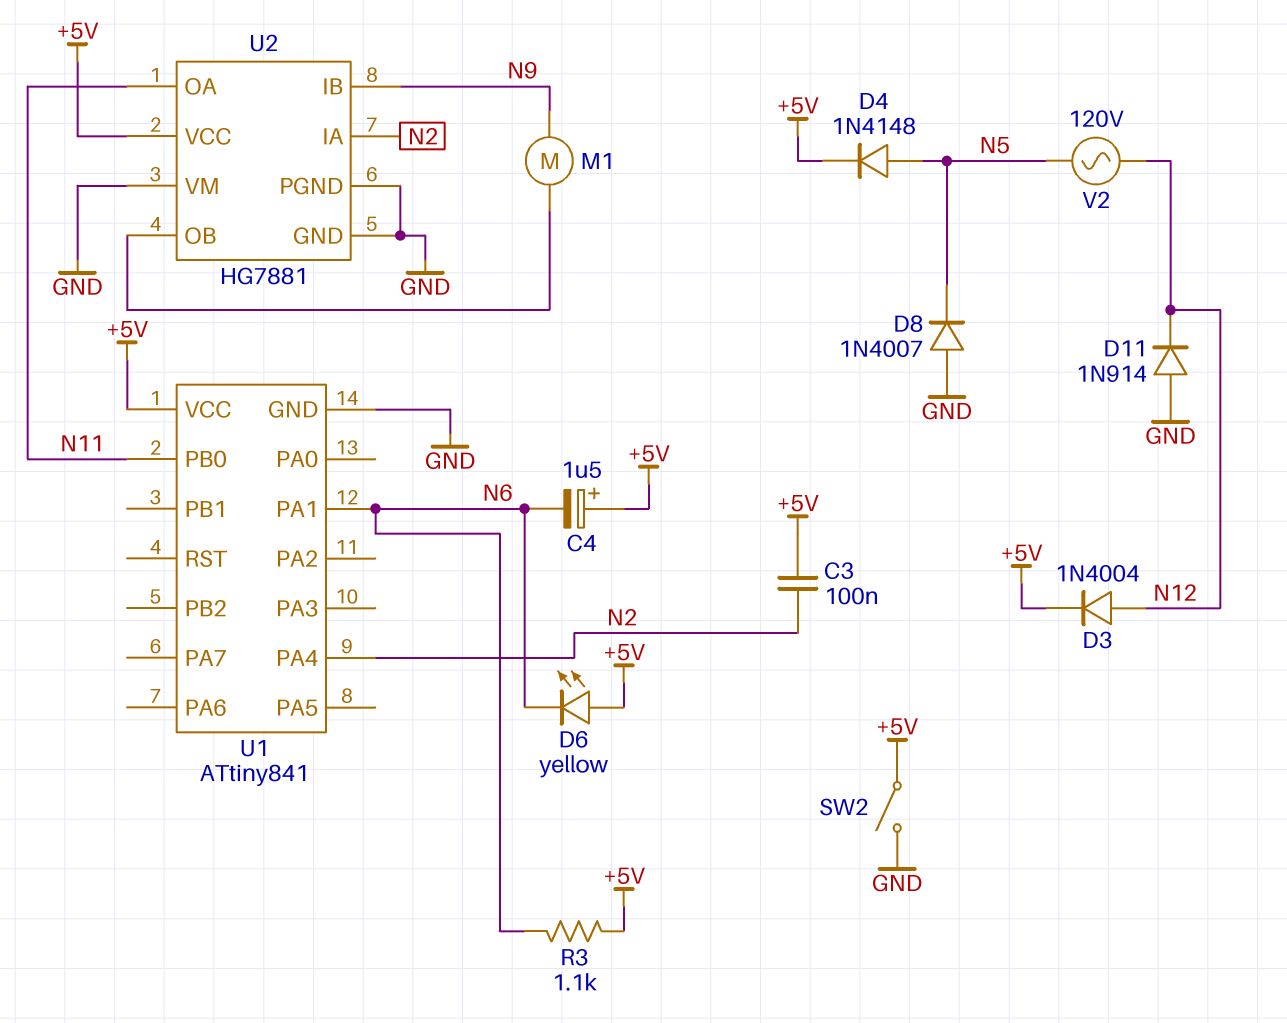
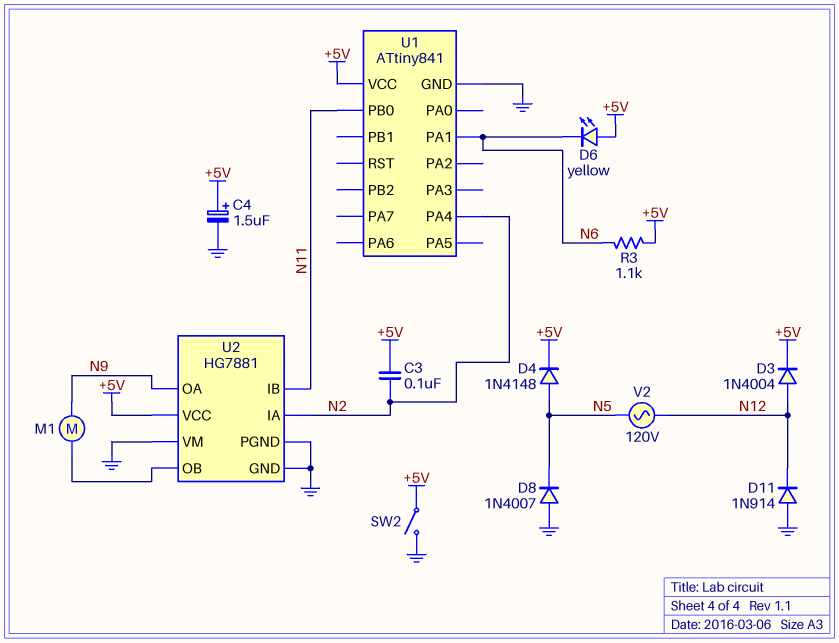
C4: 1.5uF (plus +5V, minus N6) -> 1.5uF (plus +5V, minus GND)
U2 pin IB: N9 -> N11
U2 pin OA: N11 -> N9

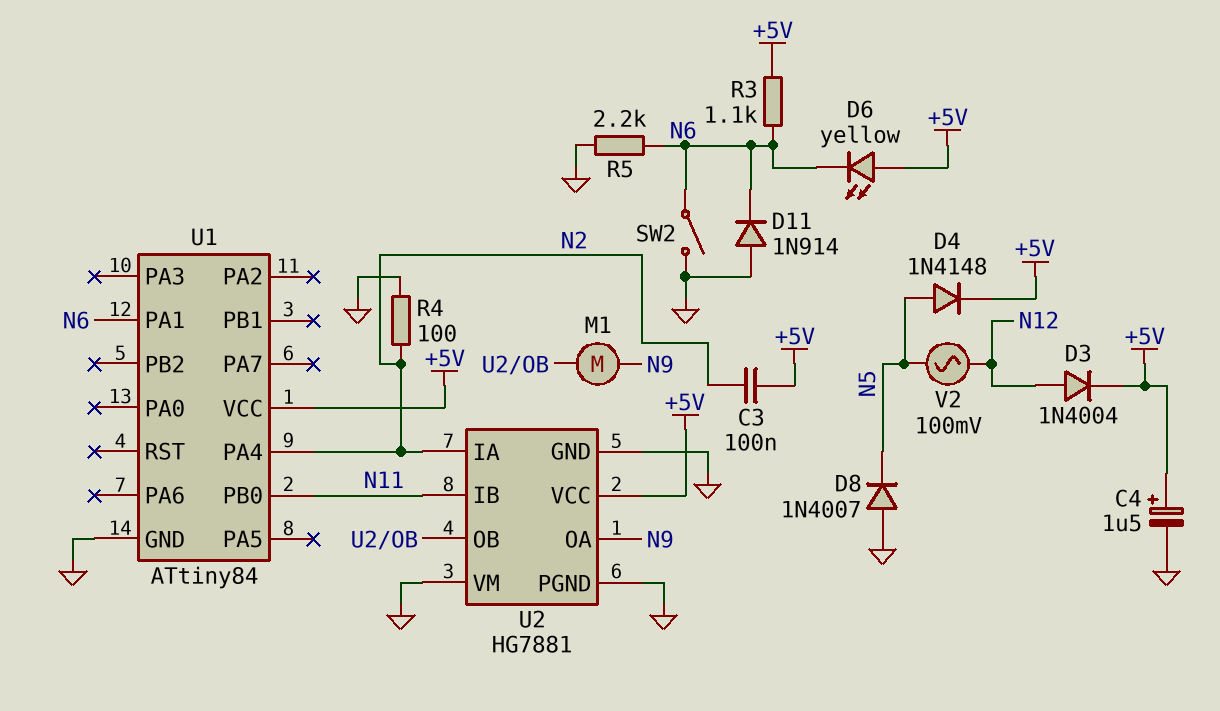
D11: diode 1N914 (A GND, K N12) -> diode 1N914 (A GND, K N6)
R4: none -> 100 (GND, N2)
R5: none -> 2.2k (GND, N6)
SW2: switch (+5V, GND) -> switch (GND, N6)
U1: ATtiny841 -> ATtiny84
V2: AC 120V (N5, N12) -> AC 100mV (N5, N12)

